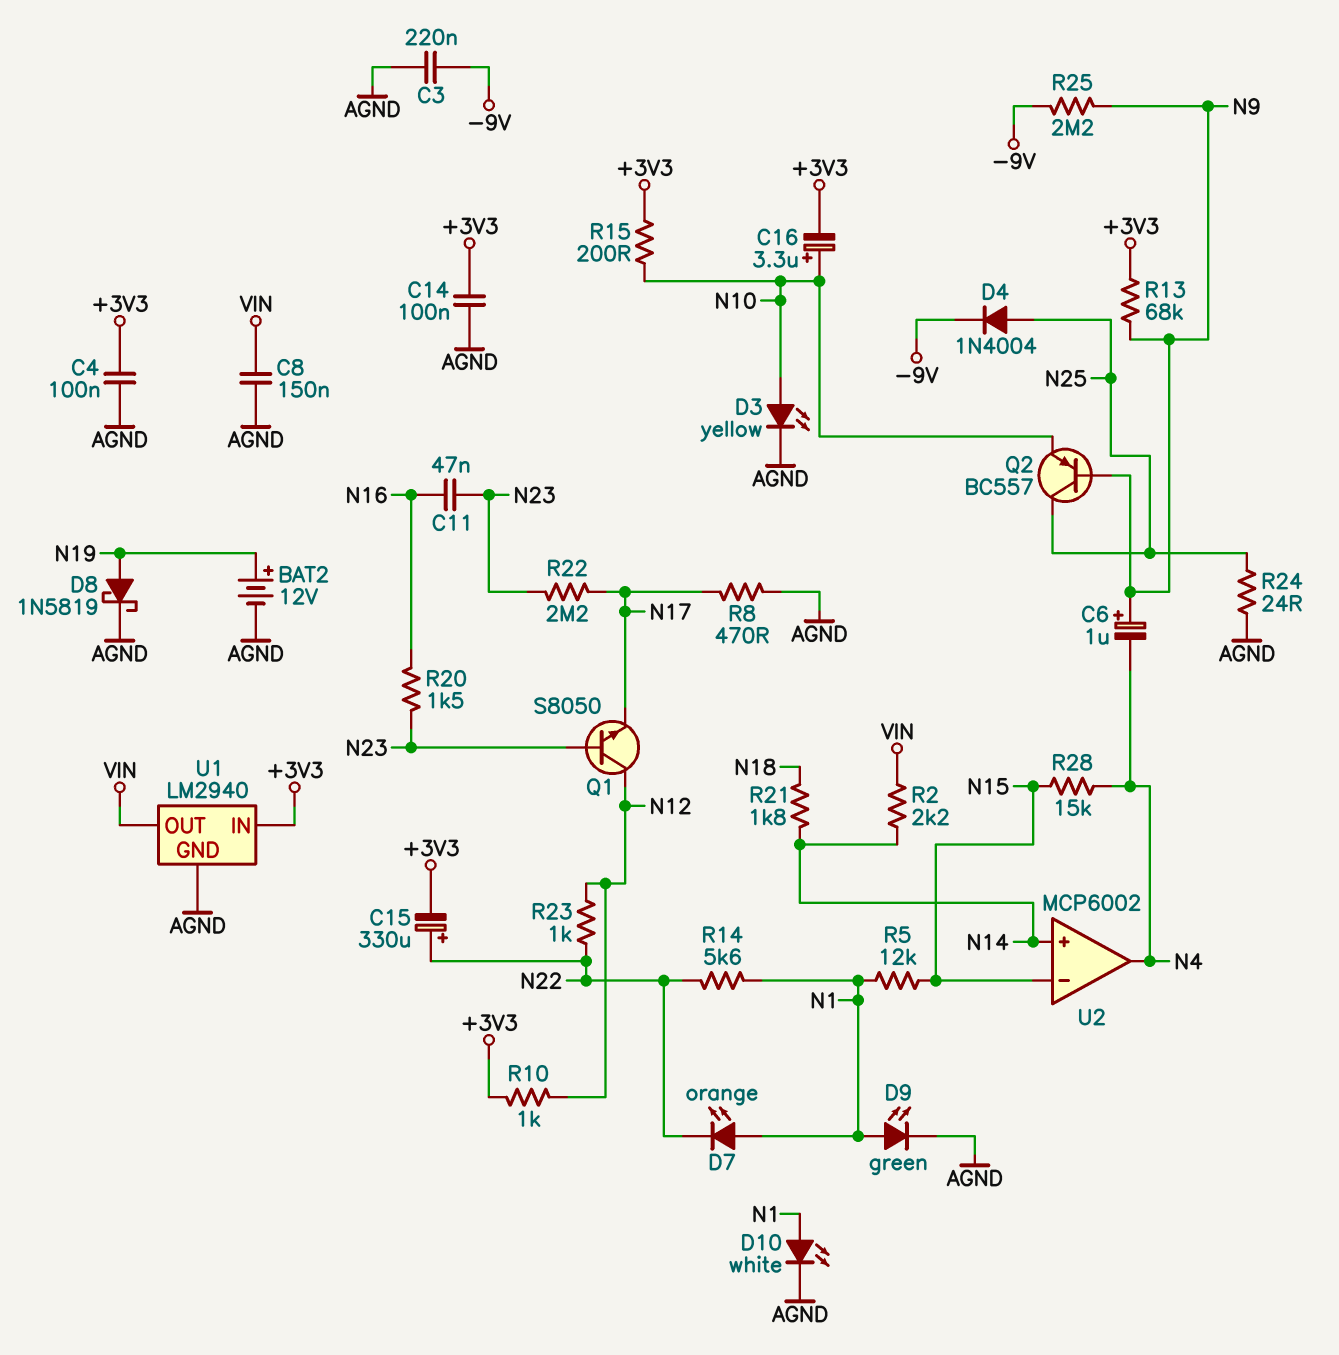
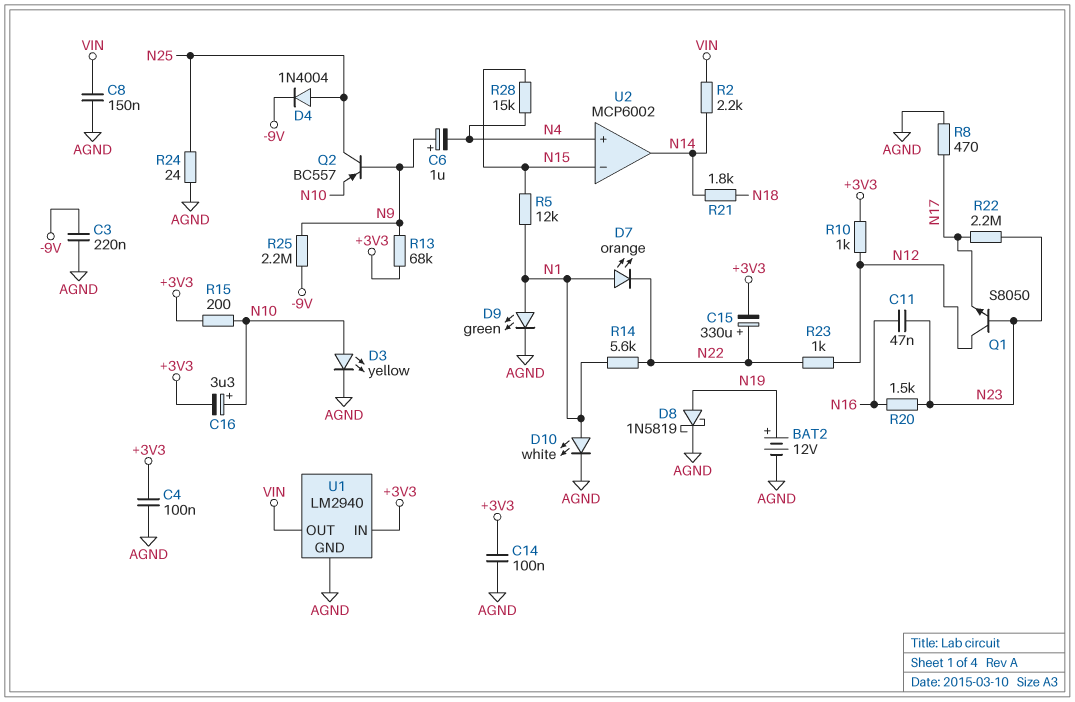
U2 pin in+: N14 -> N4
U2 pin out: N4 -> N14

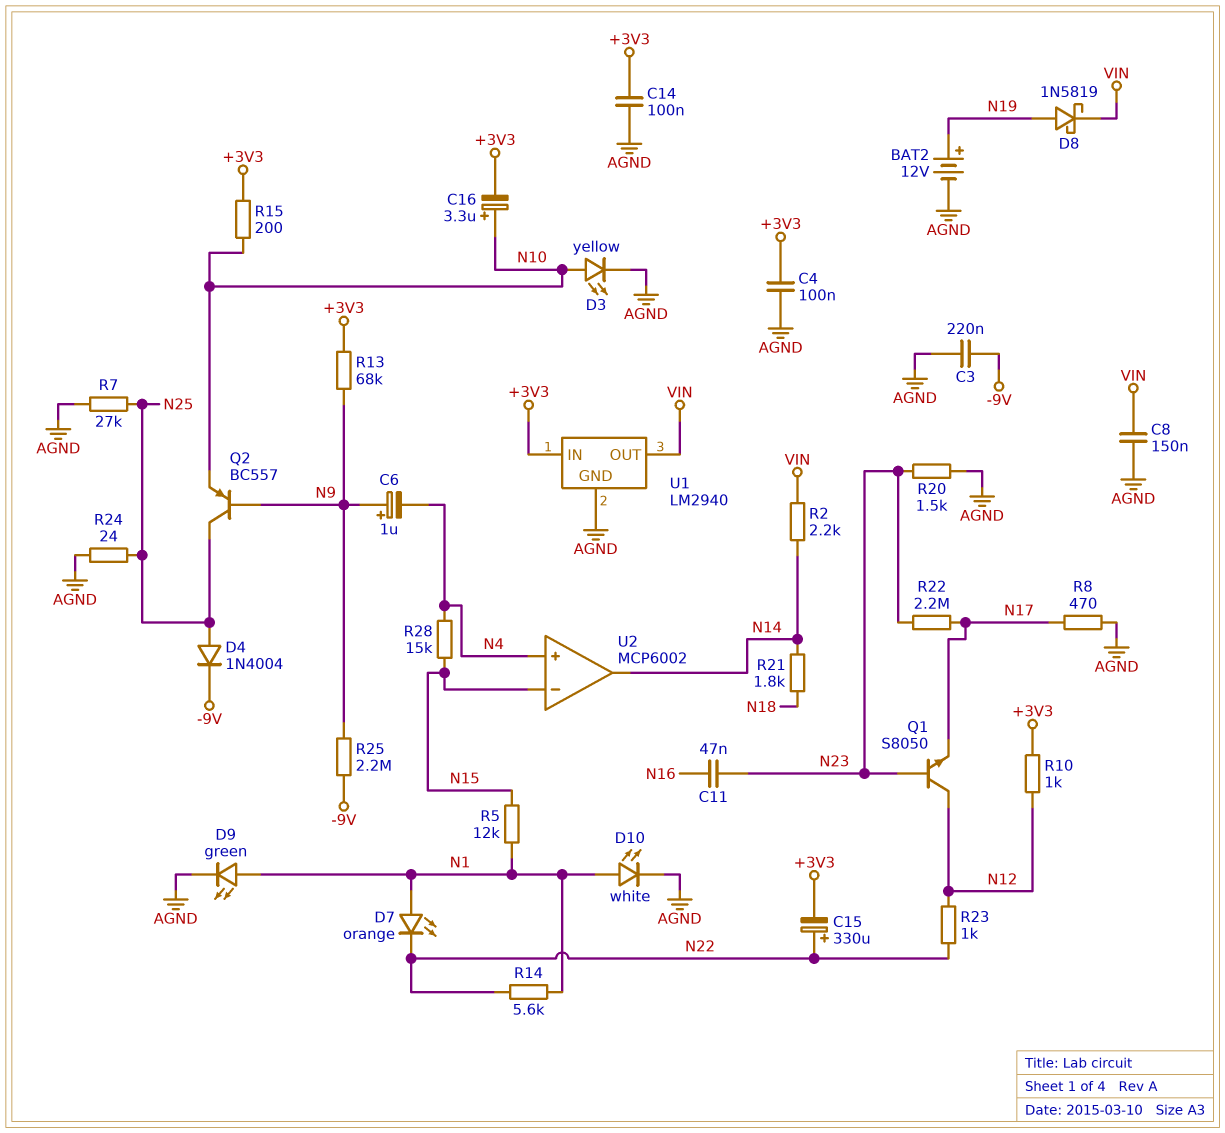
D8: schottky 1N5819 (A N19, K AGND) -> schottky 1N5819 (A N19, K VIN)
R7: none -> 27k (AGND, N25)
R20: 1.5k (N16, N23) -> 1.5k (AGND, N23)

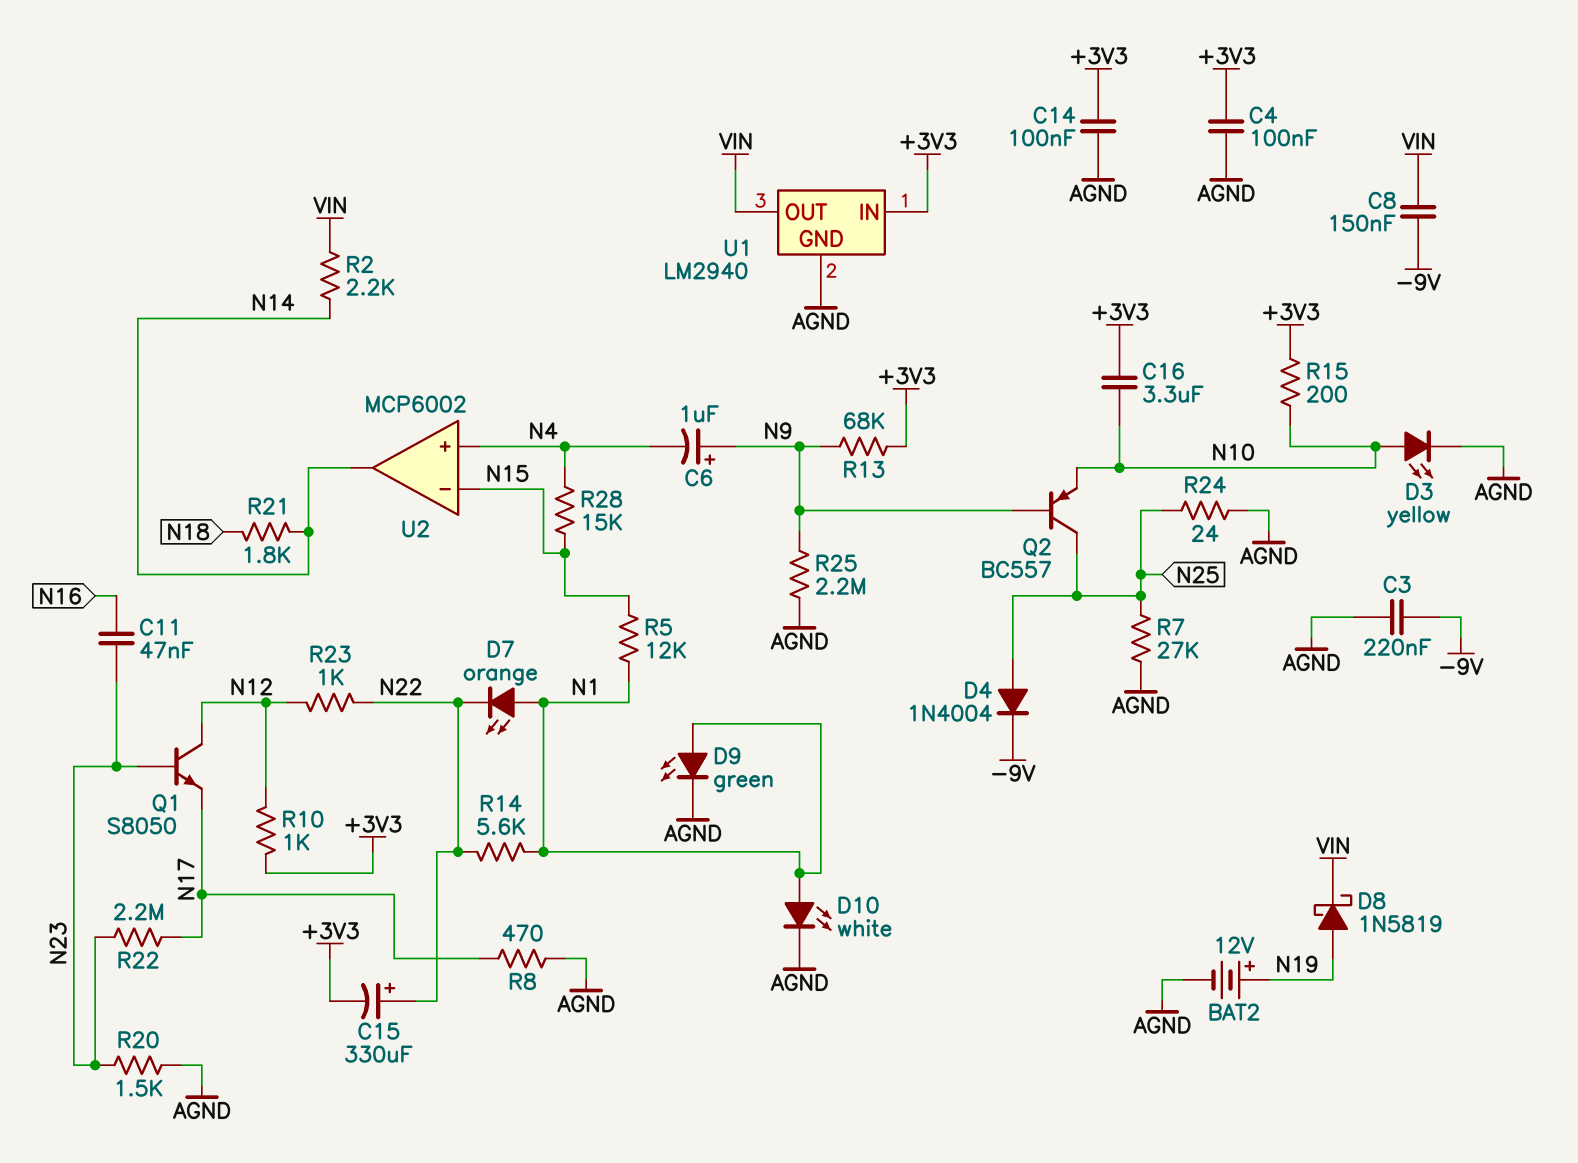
C8: 150nF (AGND, VIN) -> 150nF (-9V, VIN)
C16: 3.3uF (plus N10, minus +3V3) -> 3.3uF (+3V3, N10)
R25: 2.2M (-9V, N9) -> 2.2M (AGND, N9)

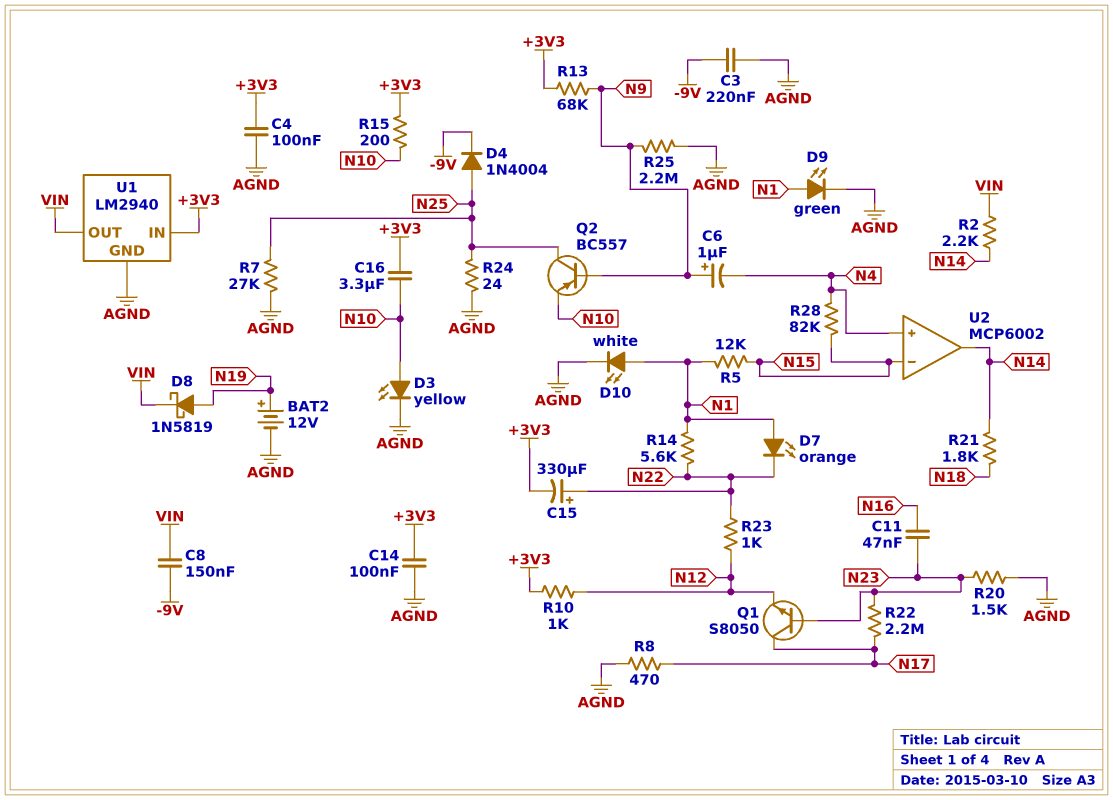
Q1: NPN S8050 (B N23, C N12, E N17) -> NPN S8050 (B N23, C N17, E N12)
R28: 15k (N4, N15) -> 82k (N4, N15)

